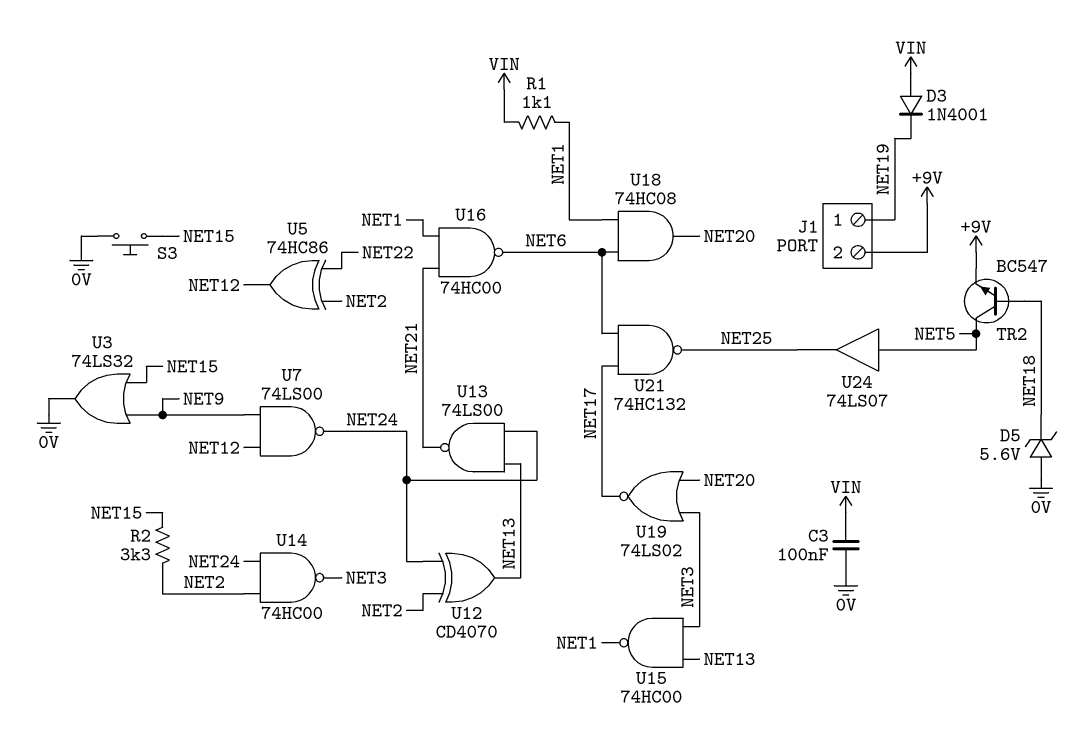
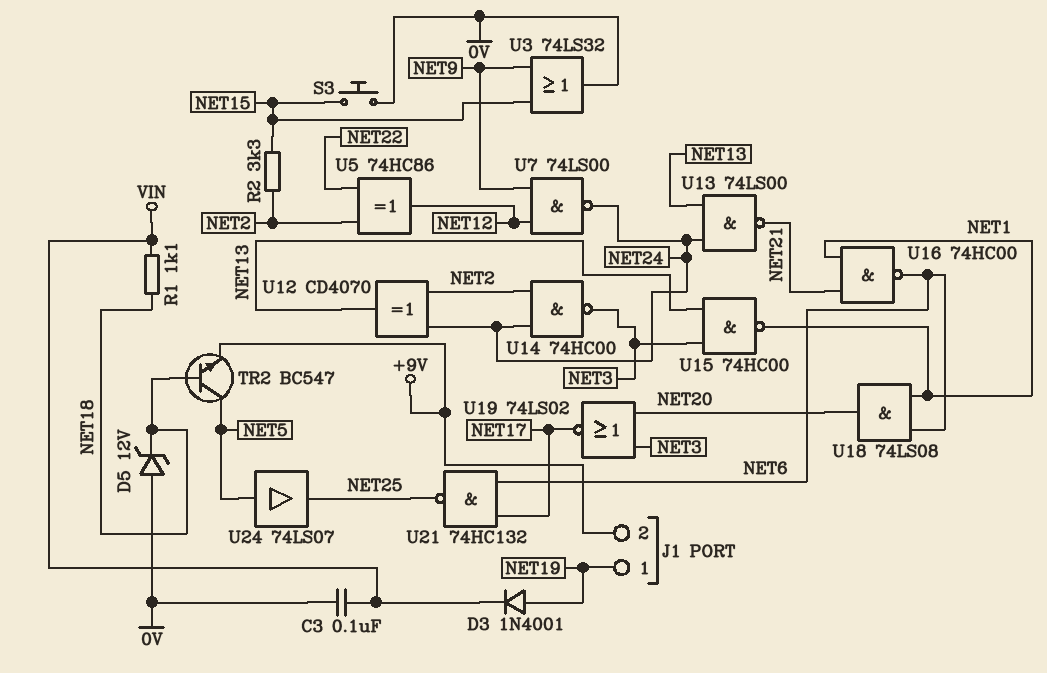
D3: diode 1N4001 (A VIN, K NET19) -> diode 1N4001 (A NET19, K VIN)
D5: zener 5.6V (A 0V, K NET18) -> zener 12V (A 0V, K NET18)
R1: 1.1k (NET1, VIN) -> 1.1k (NET18, VIN)
U18: AND 74HC08 (in NET1, in NET6, out NET20) -> AND 74LS08 (in NET1, in NET6, out NET20)

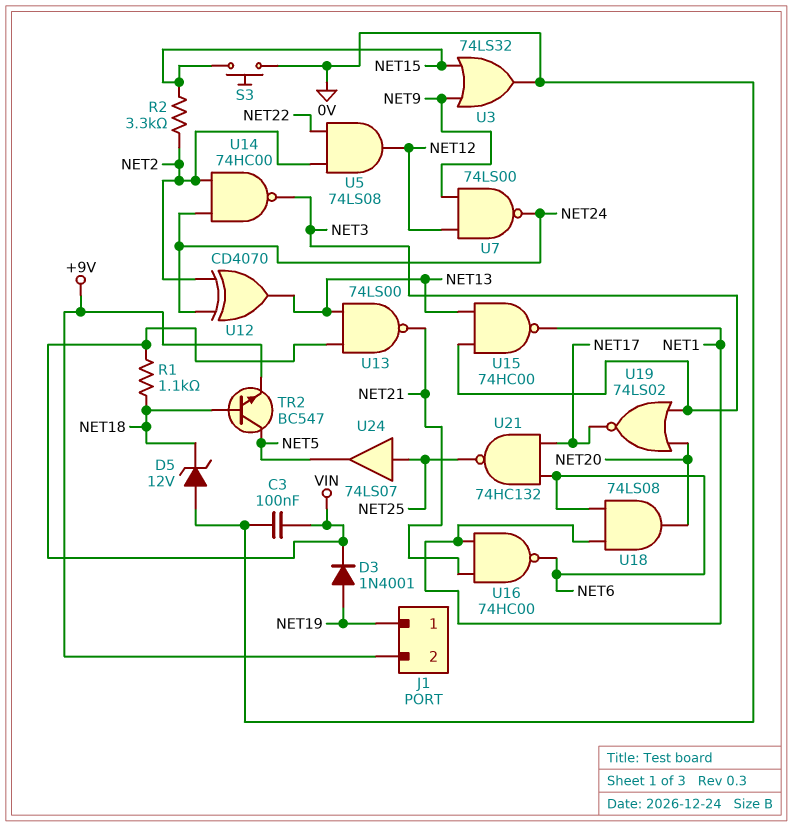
U5: XOR 74HC86 (in NET2, in NET22, out NET12) -> AND 74LS08 (in NET2, in NET22, out NET12)
U13: NAND 74LS00 (in NET13, in NET24, out NET21) -> NAND 74LS00 (in NET13, in VIN, out NET21)
U24: buffer 74LS07 (in NET5, out NET25) -> buffer 74LS07 (in NET25, out NET5)

